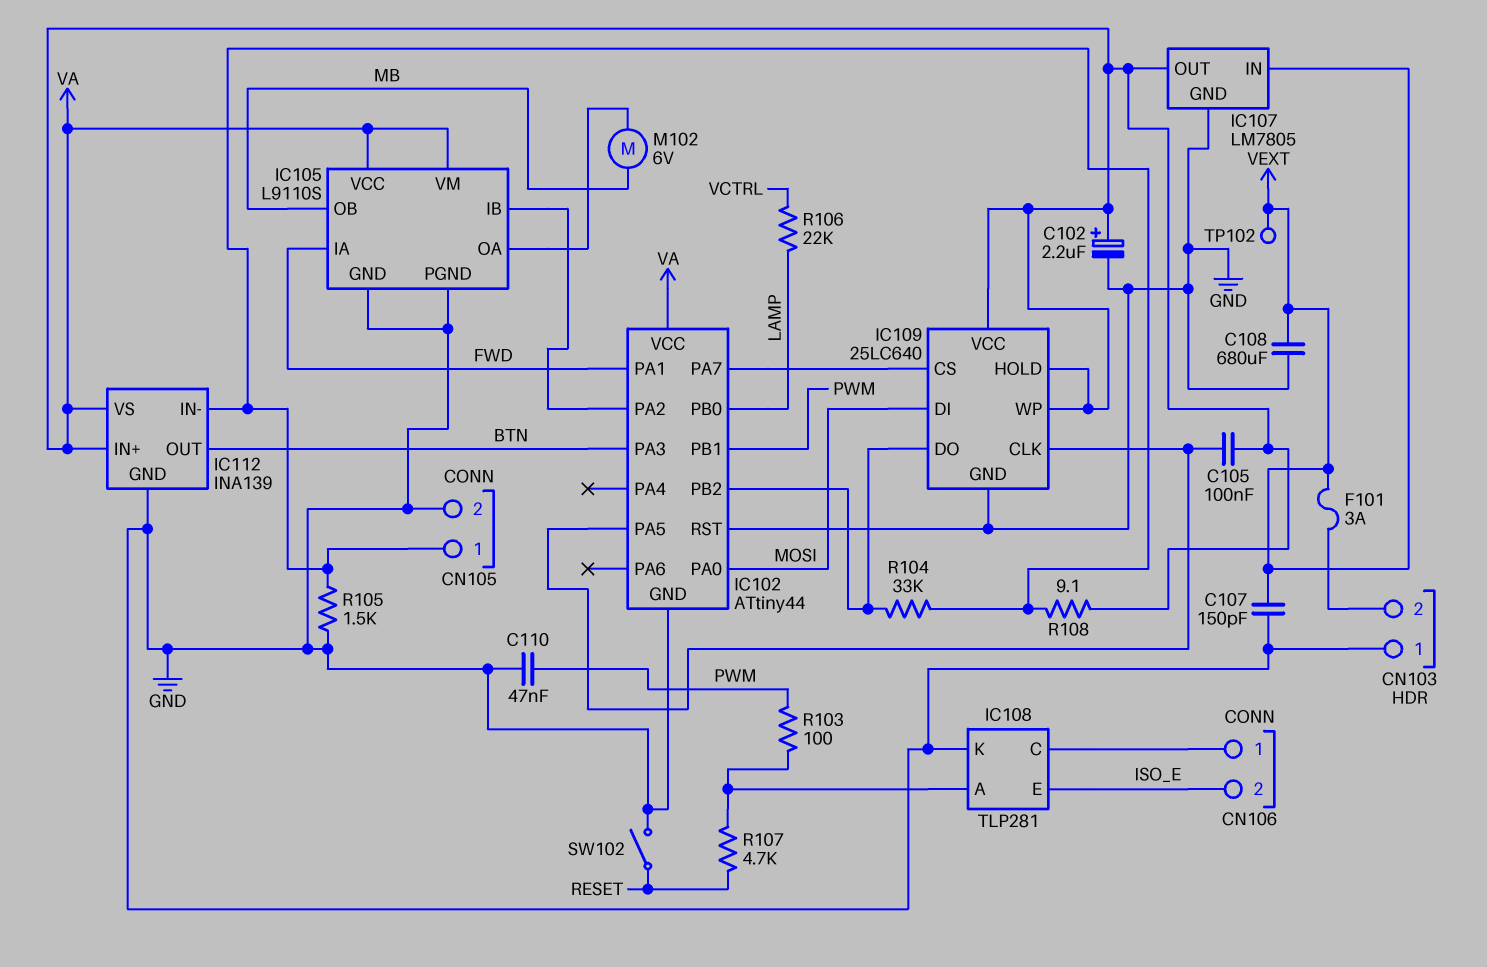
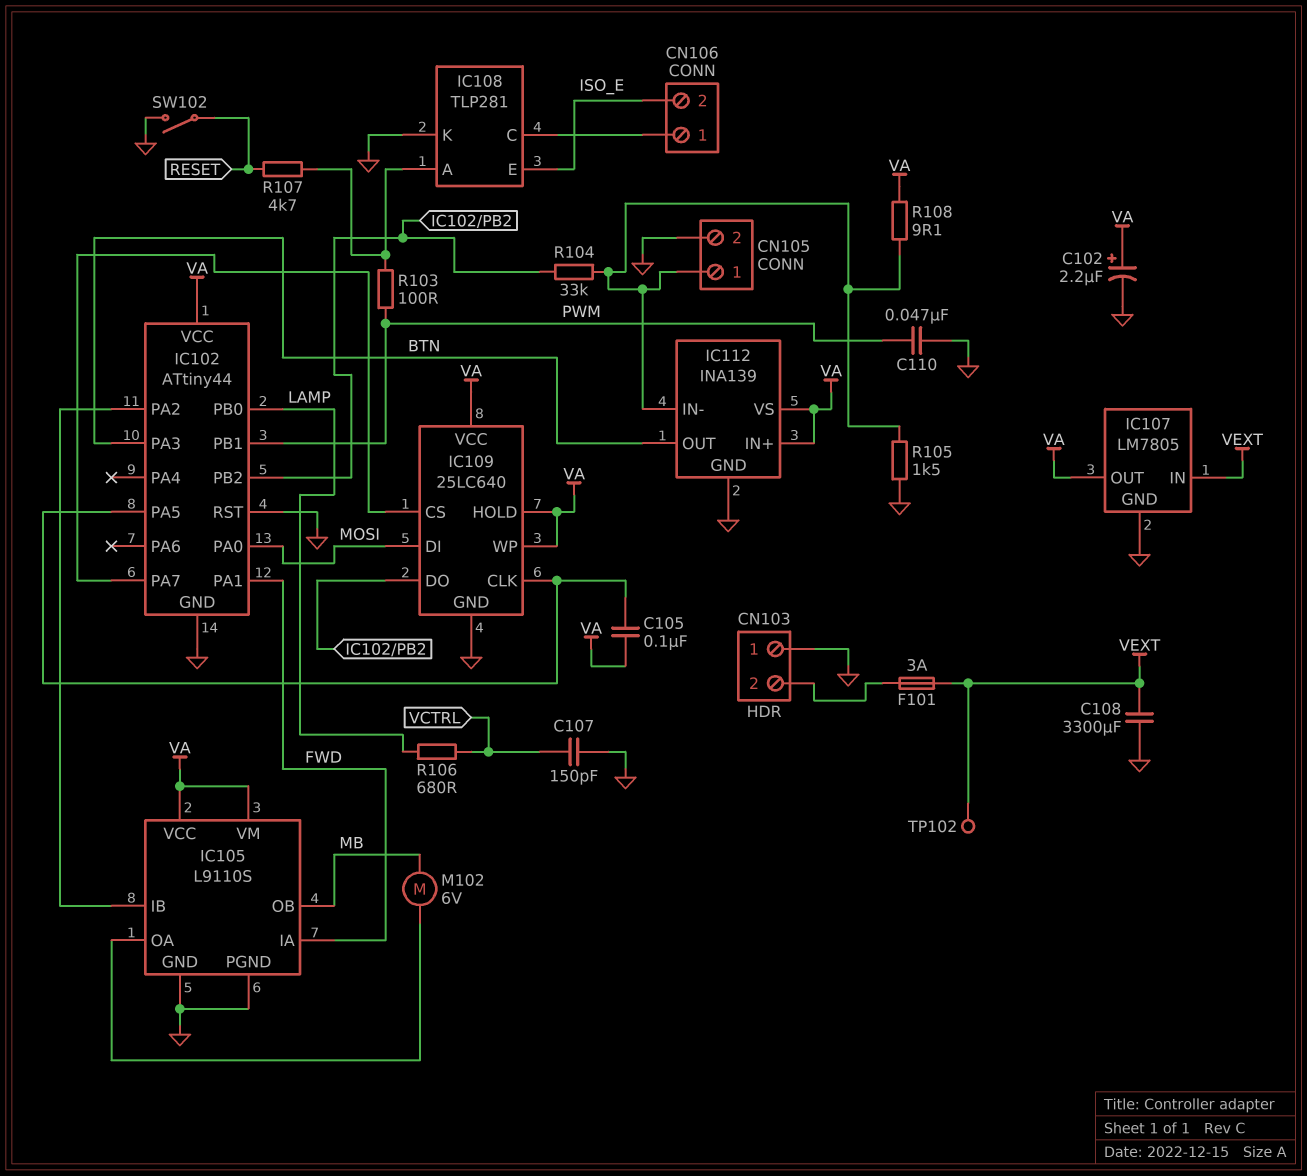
C107: 150pF (GND, VEXT) -> 150pF (GND, VCTRL)
C108: 680uF (GND, VEXT) -> 3300uF (GND, VEXT)
R106: 22k (LAMP, VCTRL) -> 680 (LAMP, VCTRL)

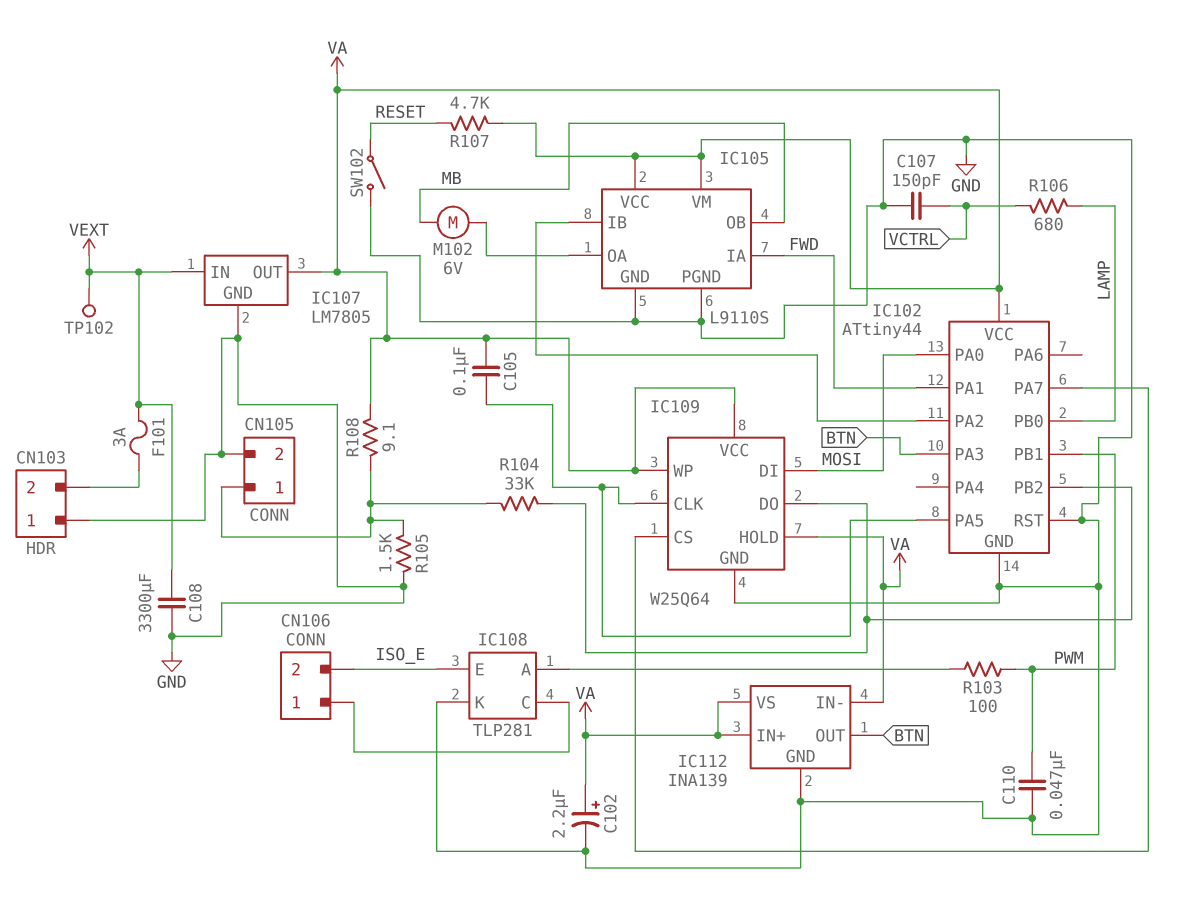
IC109: 25LC640 -> W25Q64
IC112 pin IN-: CN105/1 -> VA
R107: 4.7k (IC108/A, RESET) -> 4.7k (RESET, VA)

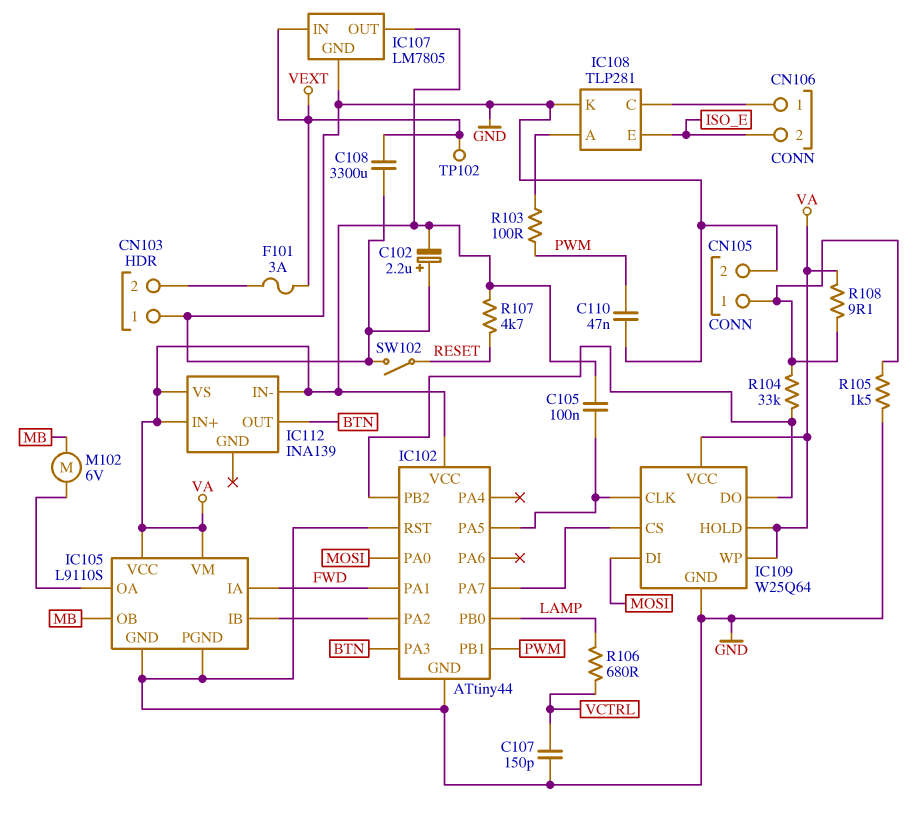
C102: 2.2uF (plus VA, minus GND) -> 2.2uF (plus GND, minus VA)
IC112 pin GND: GND -> none

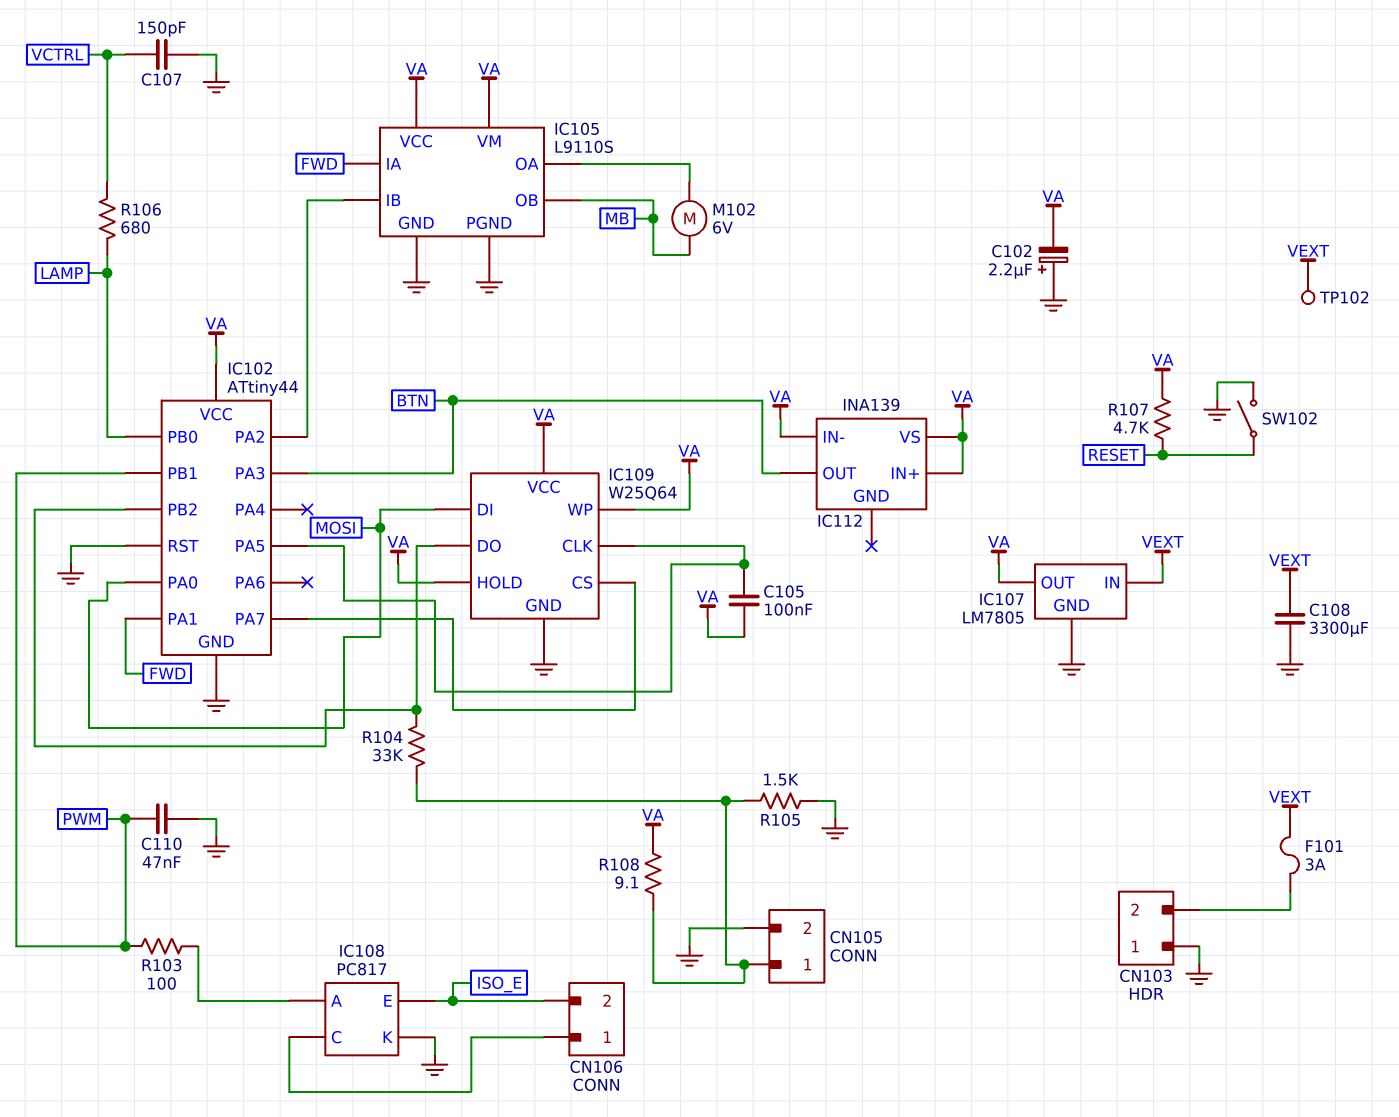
IC108: TLP281 -> PC817

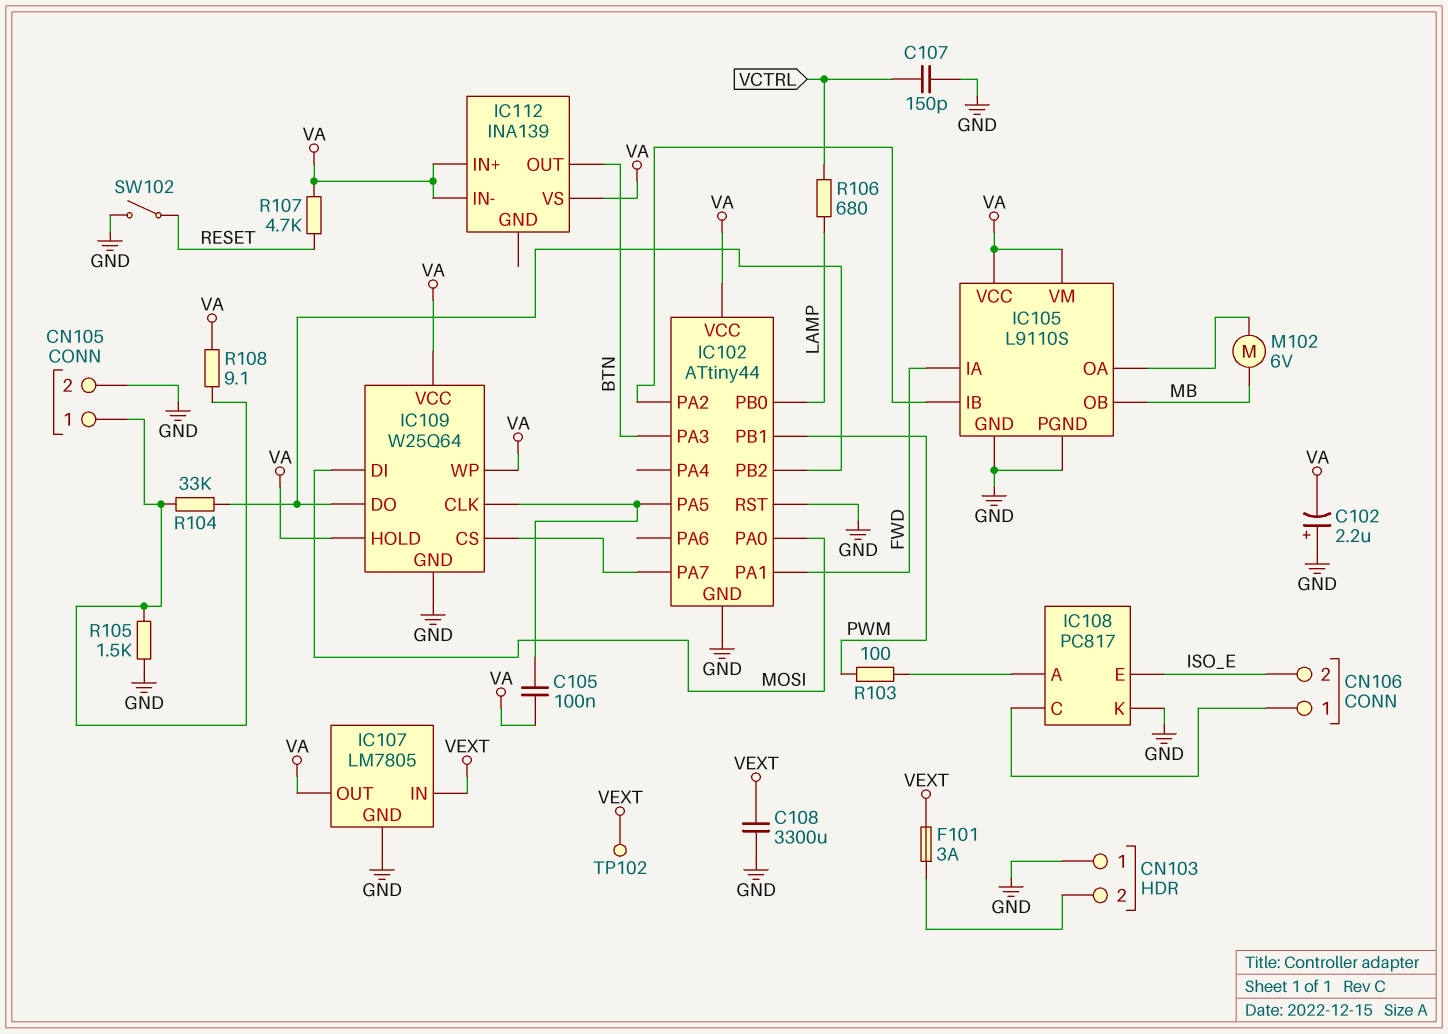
C110: 47nF (GND, PWM) -> none

